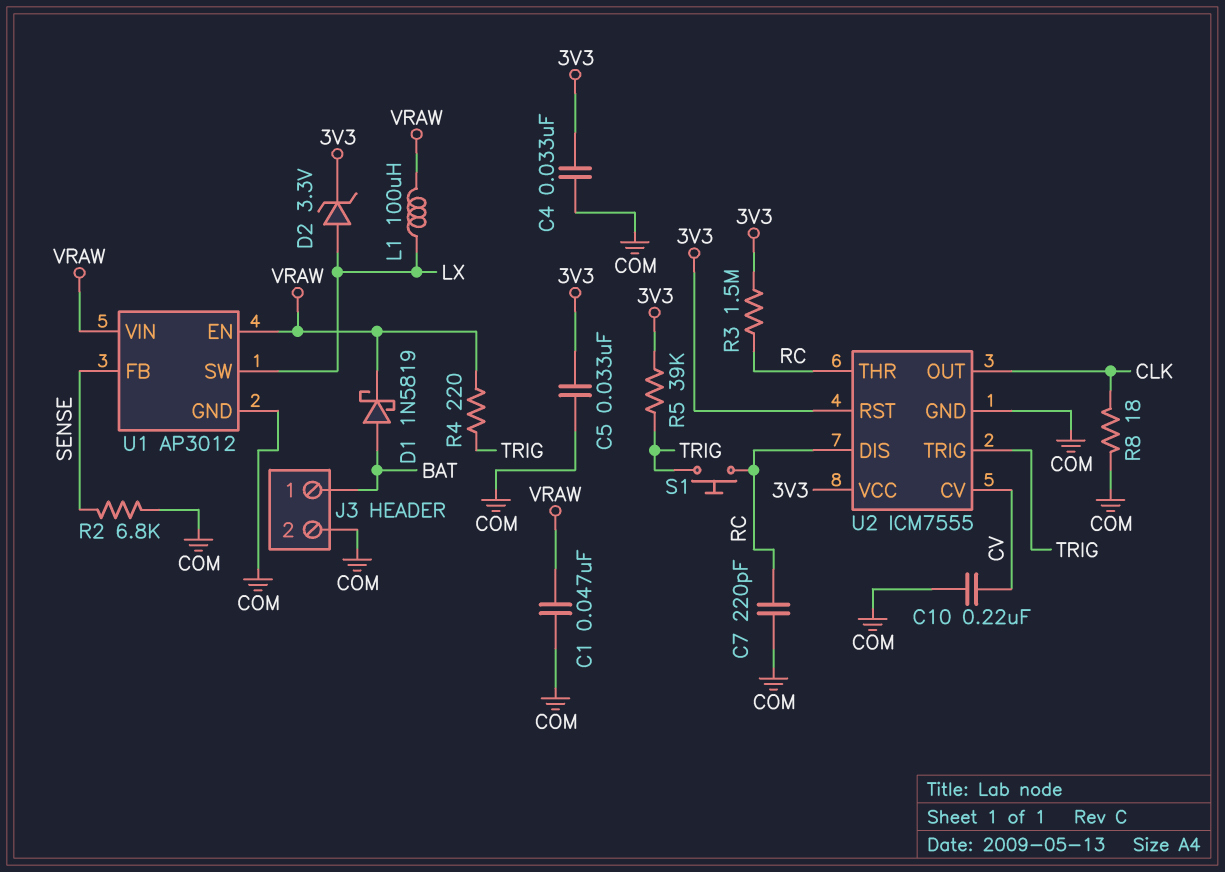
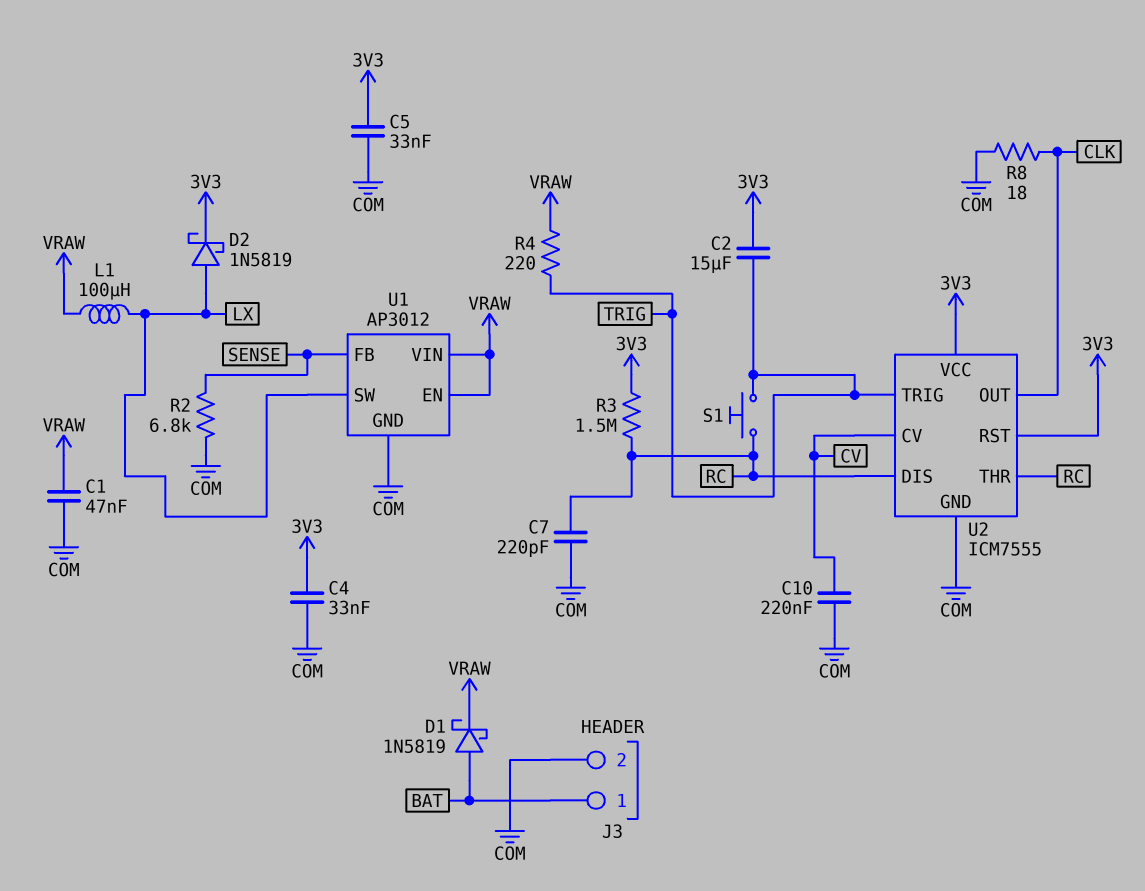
C2: none -> 15uF (3V3, TRIG)
D2: zener 3.3V (A LX, K 3V3) -> schottky 1N5819 (A LX, K 3V3)
R5: 39k (3V3, TRIG) -> none

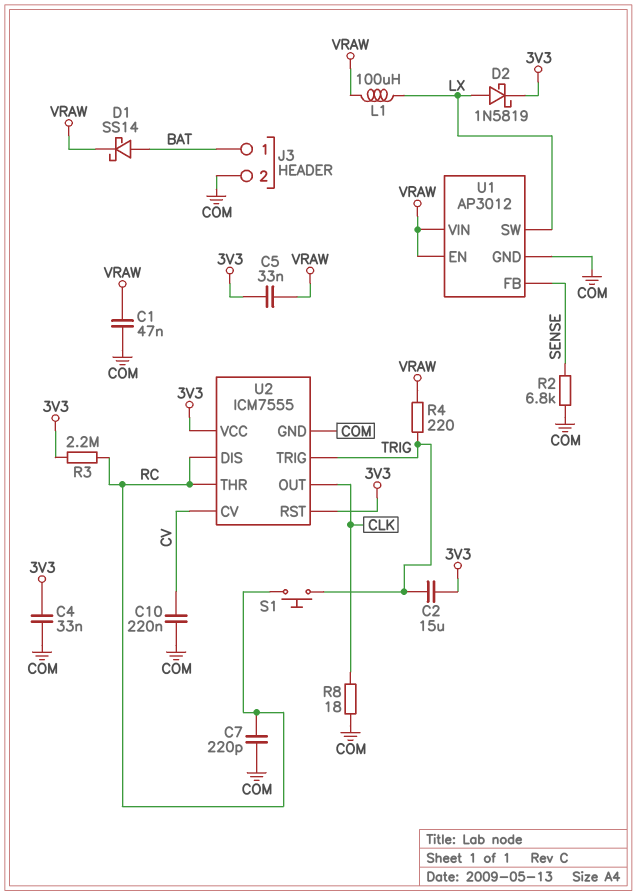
C5: 33nF (3V3, COM) -> 33nF (3V3, VRAW)
D1: schottky 1N5819 (A BAT, K VRAW) -> schottky SS14 (A BAT, K VRAW)
R3: 1.5M (3V3, RC) -> 2.2M (3V3, RC)

